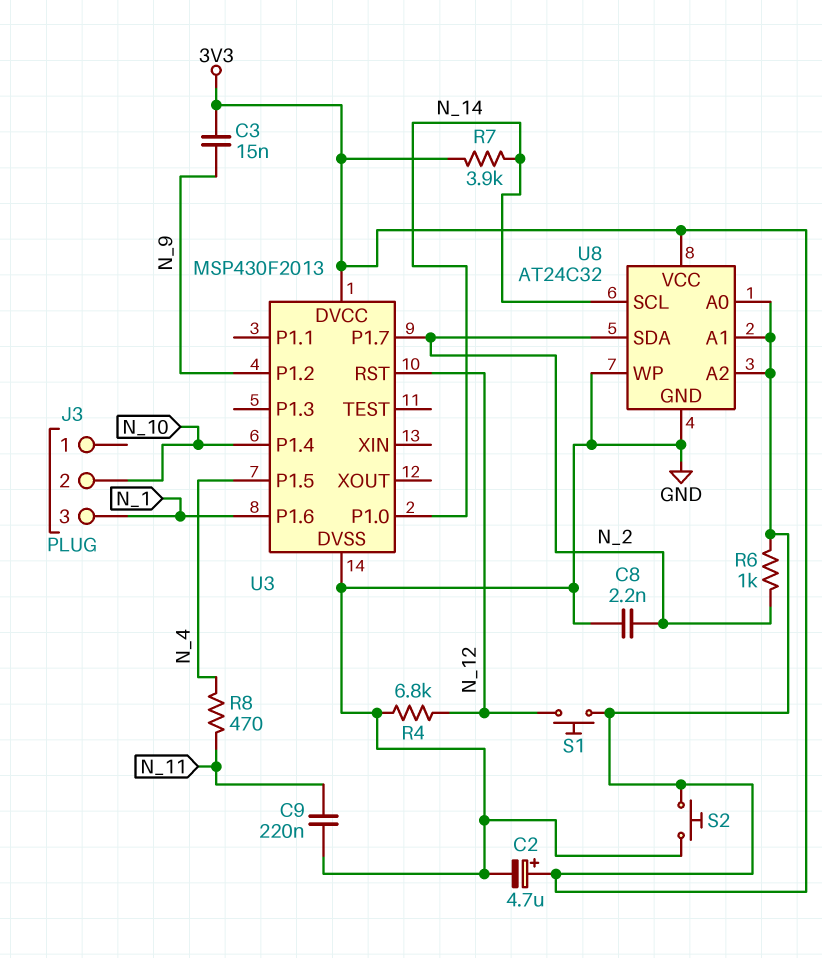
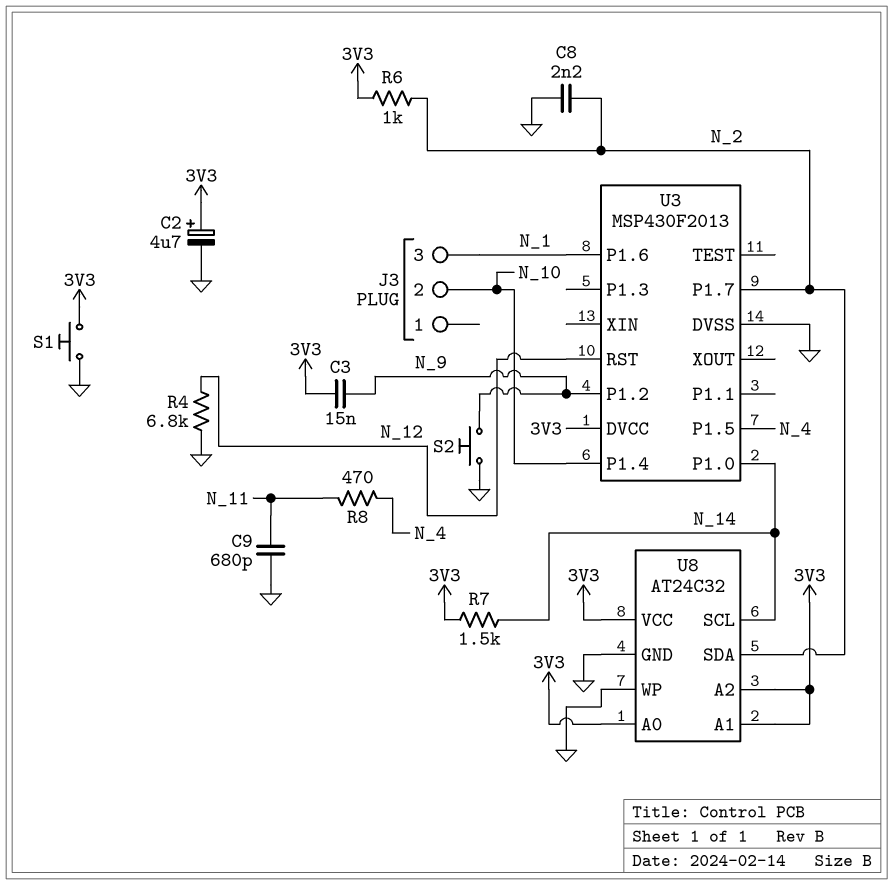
C9: 220nF (GND, N_11) -> 680pF (GND, N_11)
R7: 3.9k (3V3, N_14) -> 1.5k (3V3, N_14)
S1: button (3V3, N_12) -> button (3V3, GND)
S2: button (3V3, GND) -> button (GND, N_9)

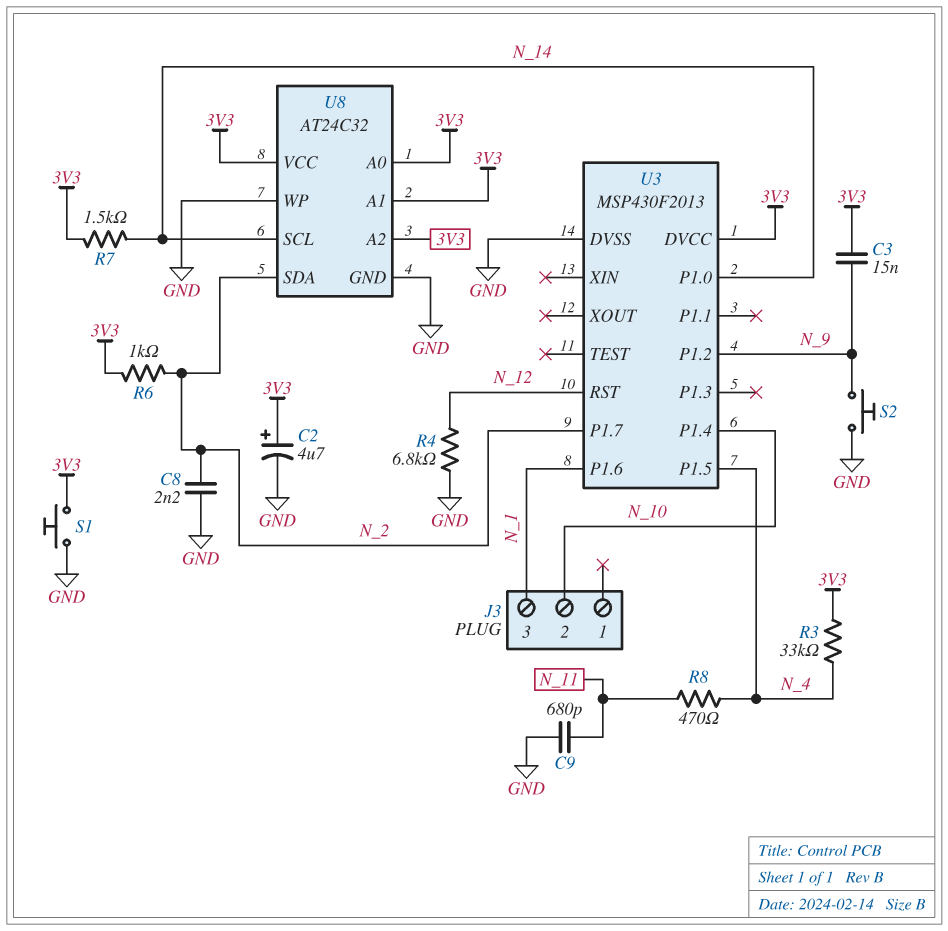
R3: none -> 33k (3V3, N_4)

